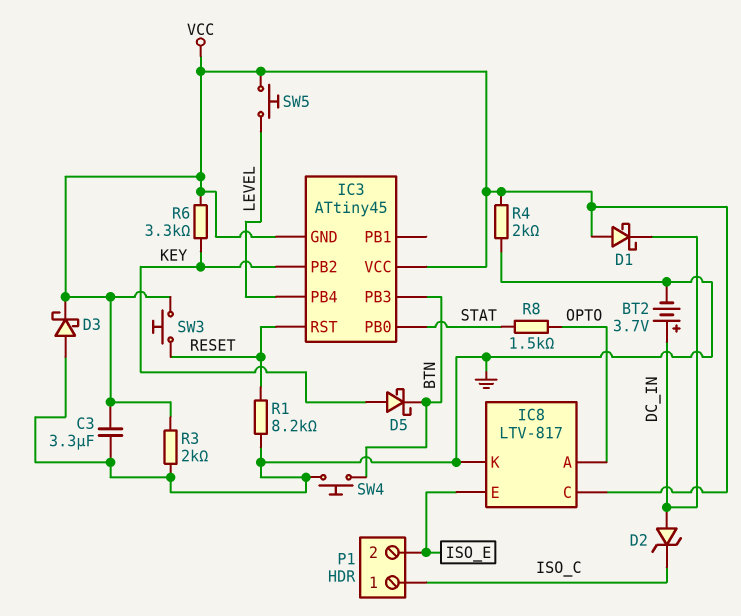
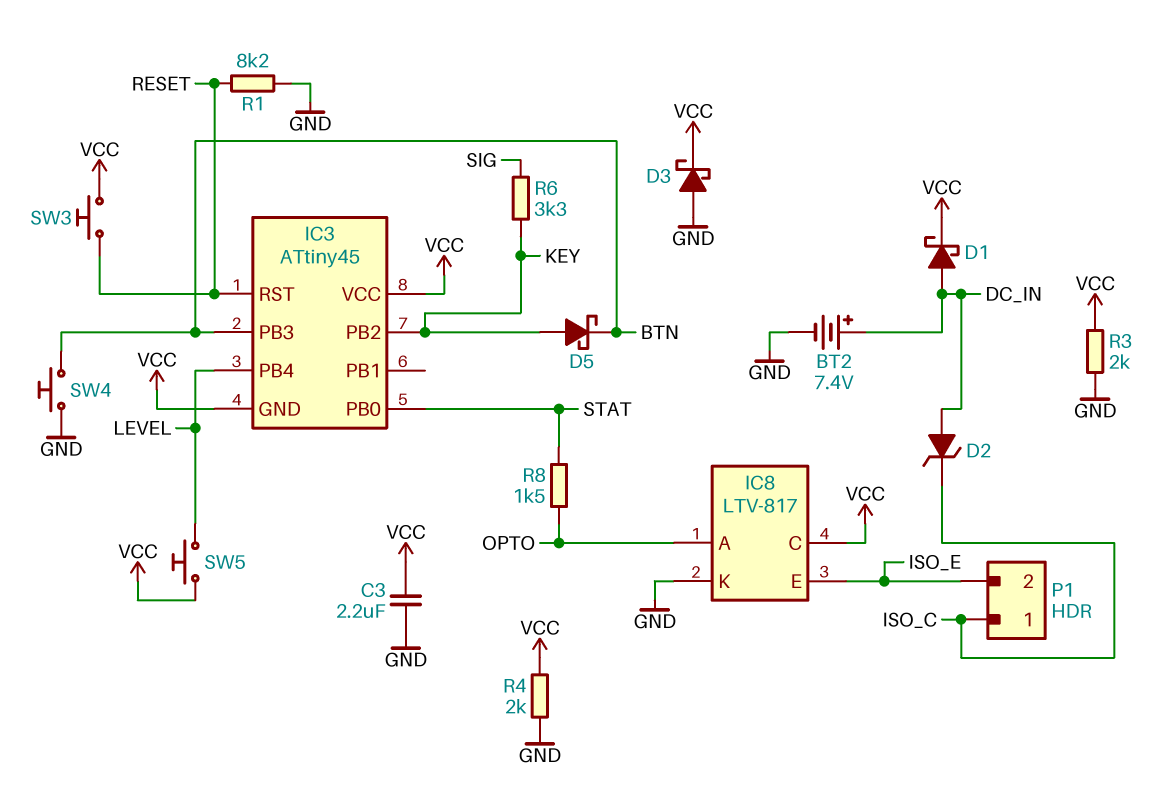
BT2: 3.7V (plus DC_IN, minus GND) -> 7.4V (plus DC_IN, minus GND)
C3: 3.3uF (GND, VCC) -> 2.2uF (GND, VCC)
D1: schottky (A VCC, K DC_IN) -> schottky (A DC_IN, K VCC)
R6: 3.3k (KEY, VCC) -> 3.3k (KEY, SIG)

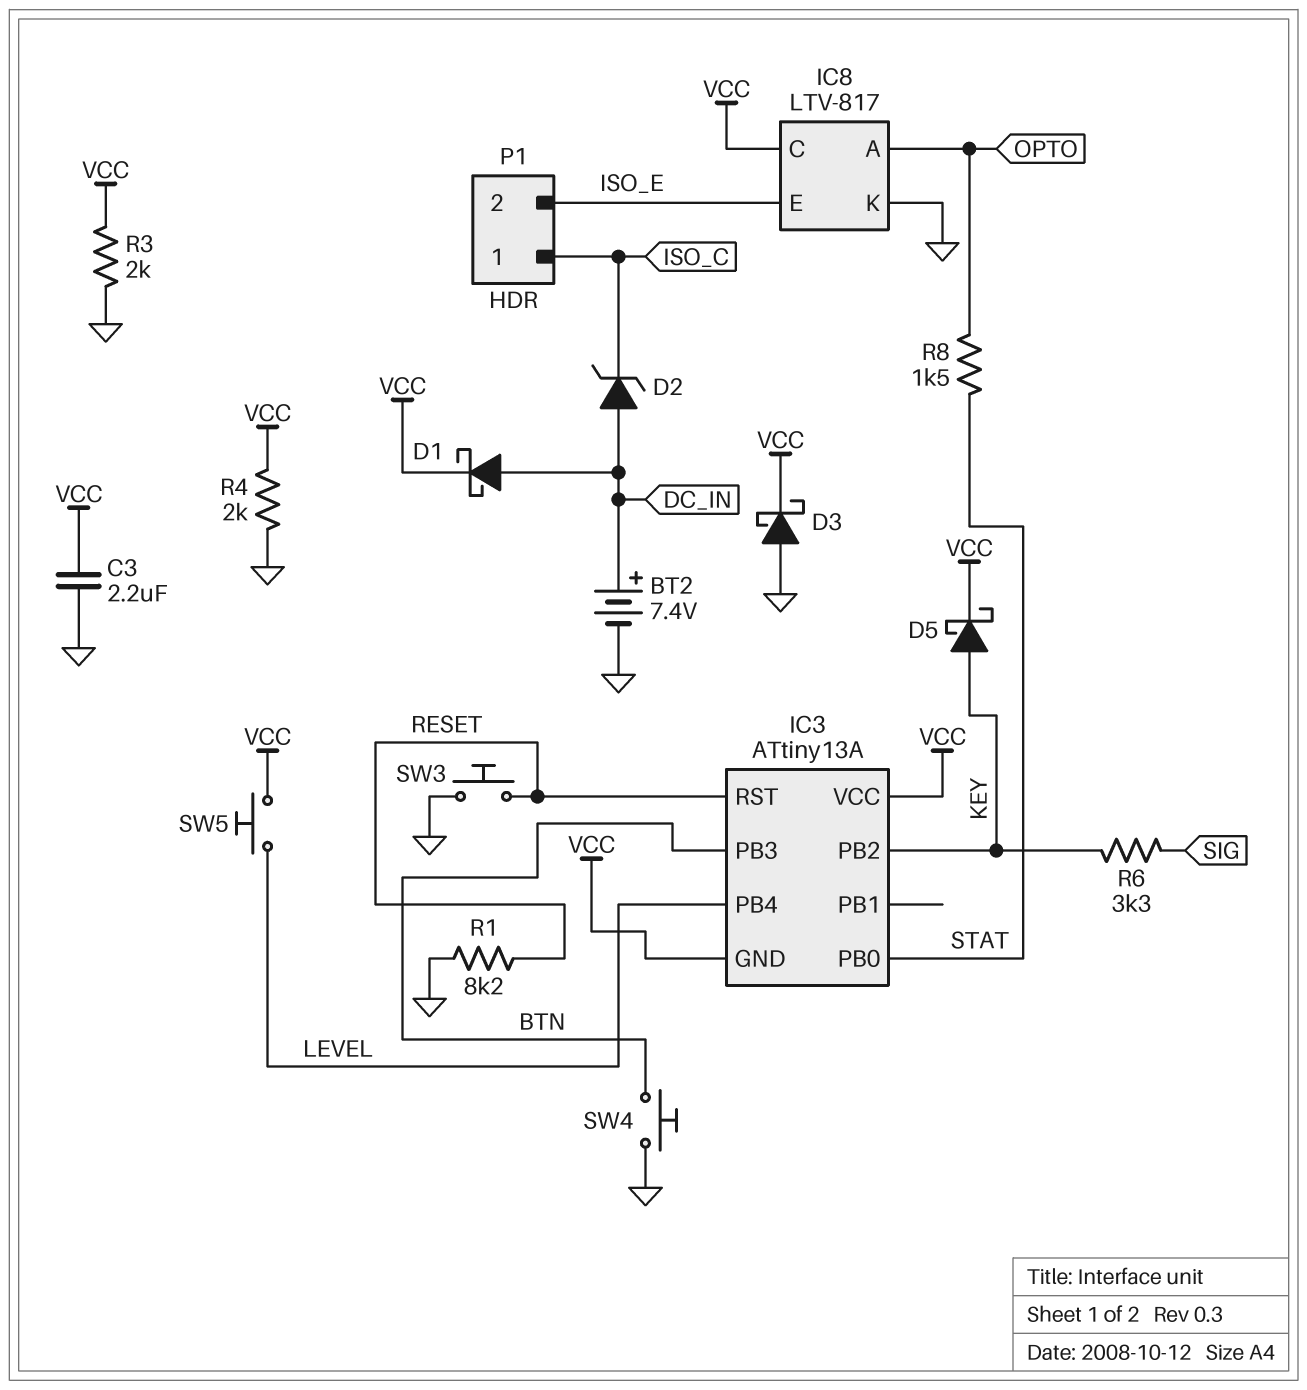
D5: schottky (A KEY, K BTN) -> schottky (A KEY, K VCC)
IC3: ATtiny45 -> ATtiny13A
SW3: button (RESET, VCC) -> button (GND, RESET)

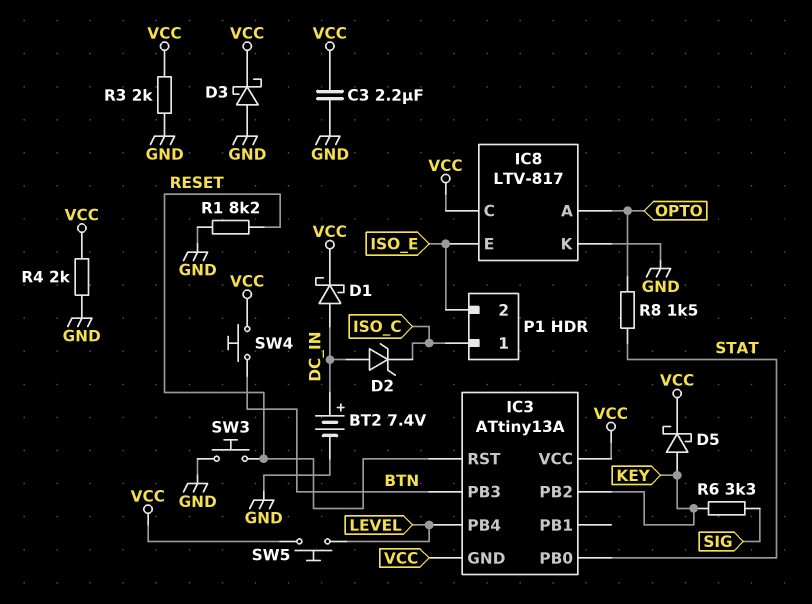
SW4: button (BTN, GND) -> button (BTN, VCC)

